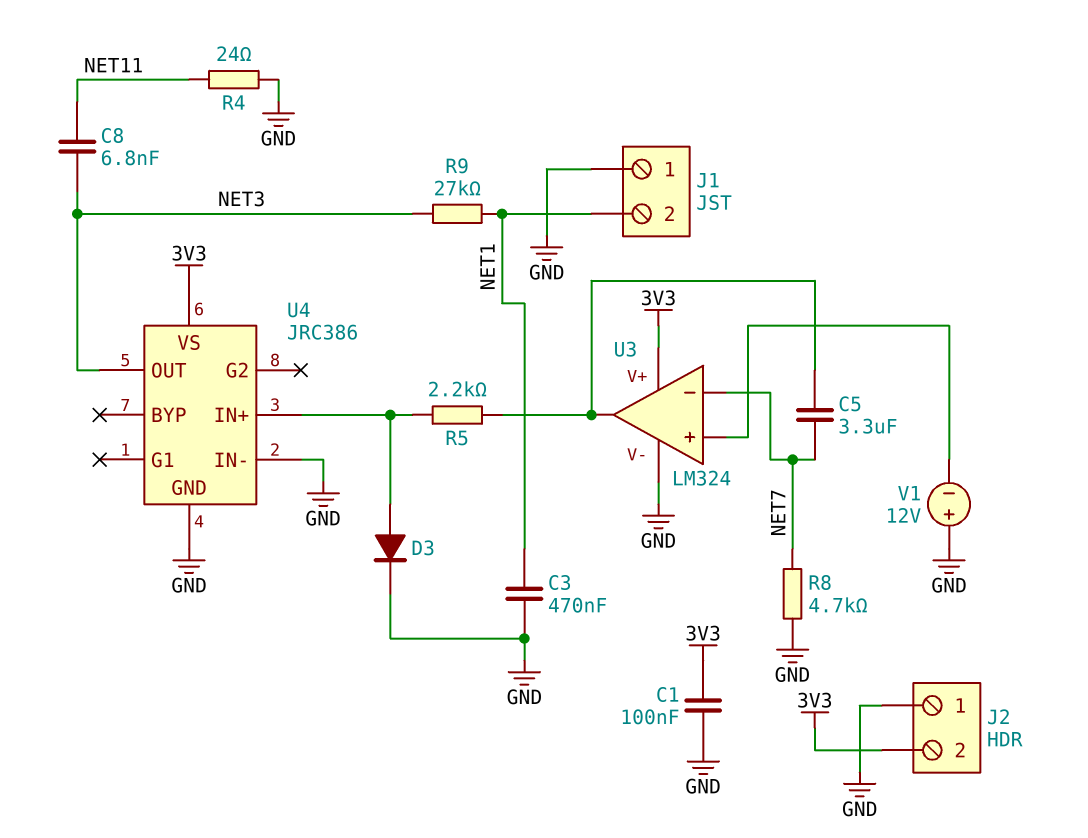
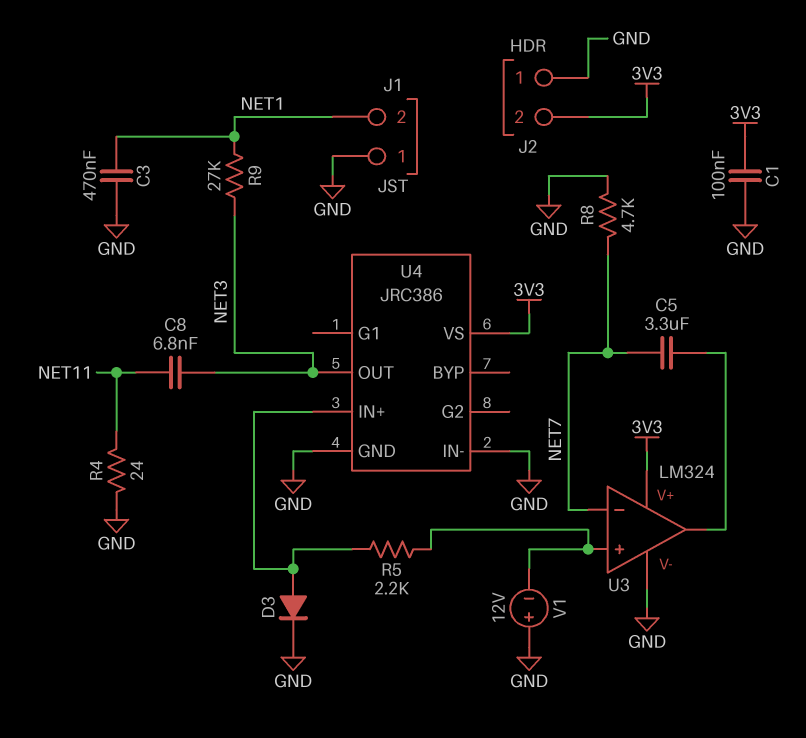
R5: 2.2k (U3/out, U4/IN+) -> 2.2k (U3/in+, U4/IN+)

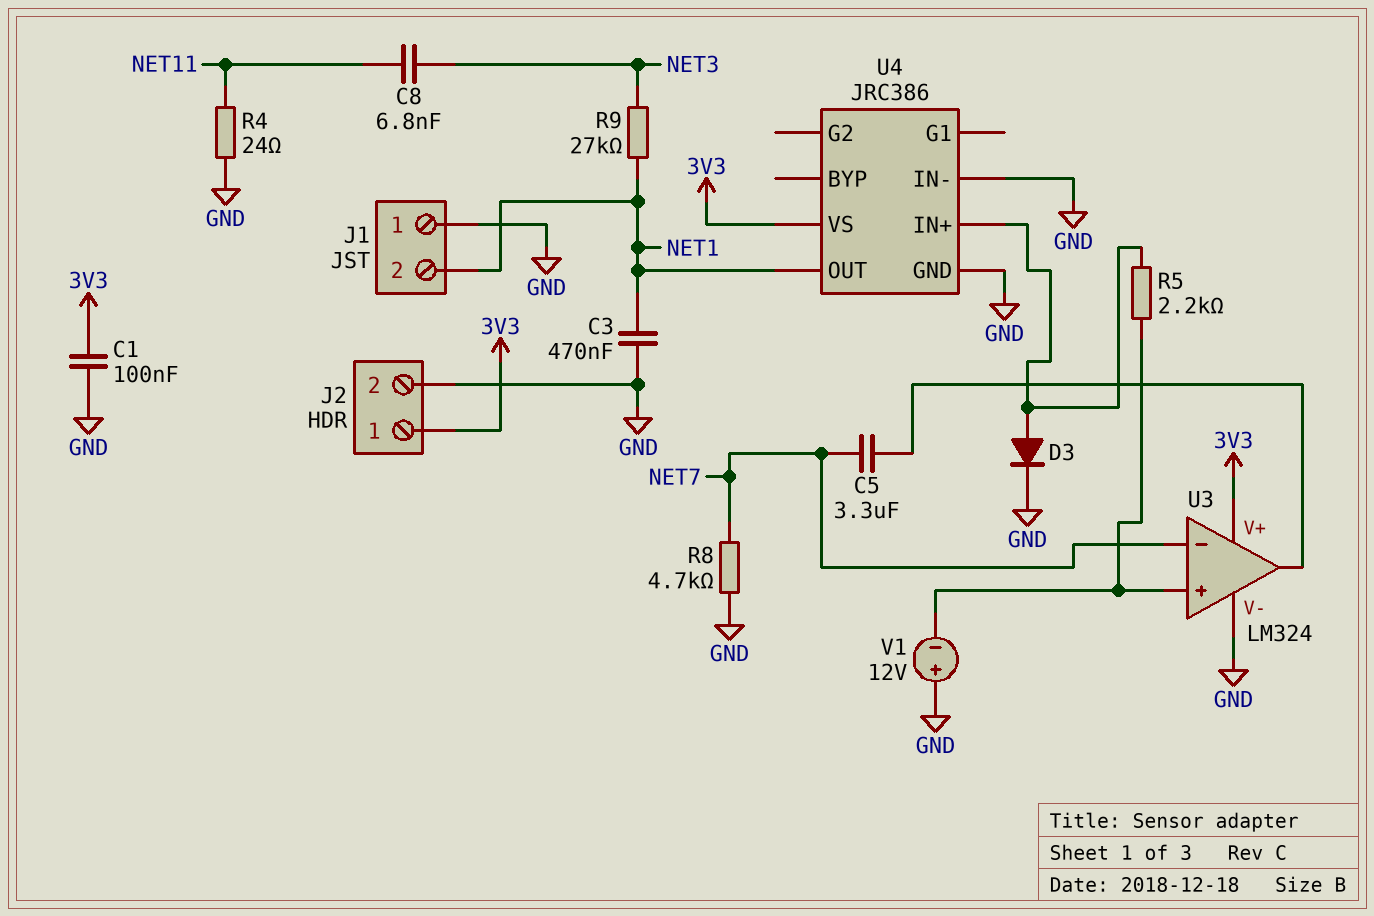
J2 pin 1: GND -> 3V3
J2 pin 2: 3V3 -> GND
U4 pin OUT: NET3 -> NET1

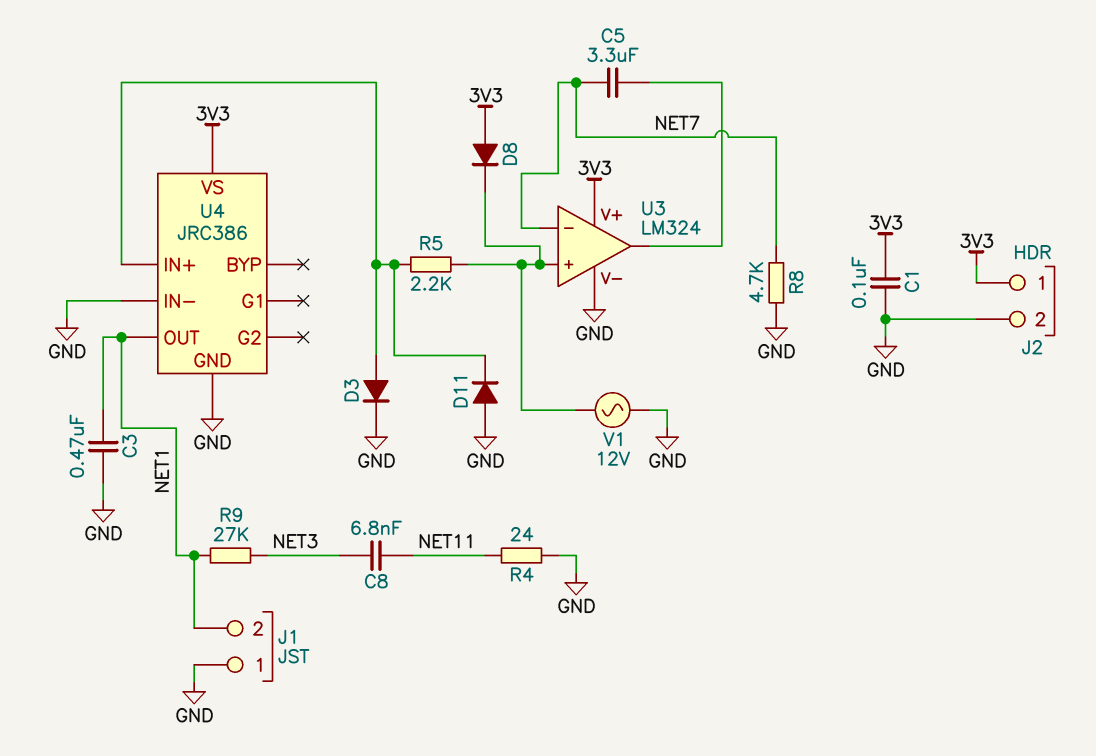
D8: none -> diode (A 3V3, K U3/in+)
D11: none -> diode (A GND, K U4/IN+)
V1: 12V (plus GND, minus U3/in+) -> AC 12V (GND, U3/in+)

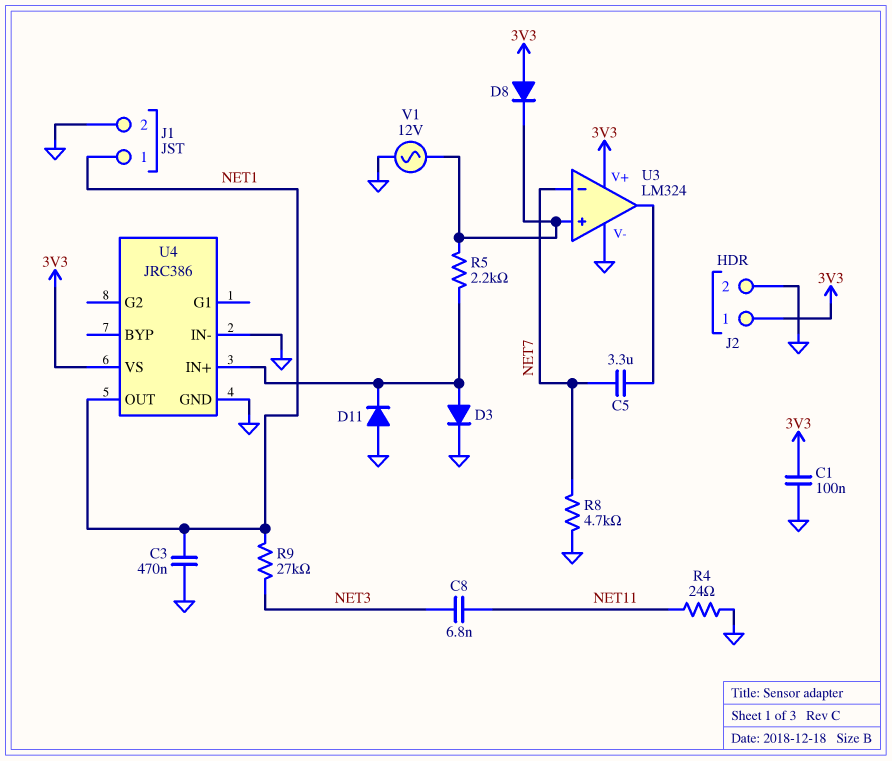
J1 pin 1: GND -> NET1
J1 pin 2: NET1 -> GND

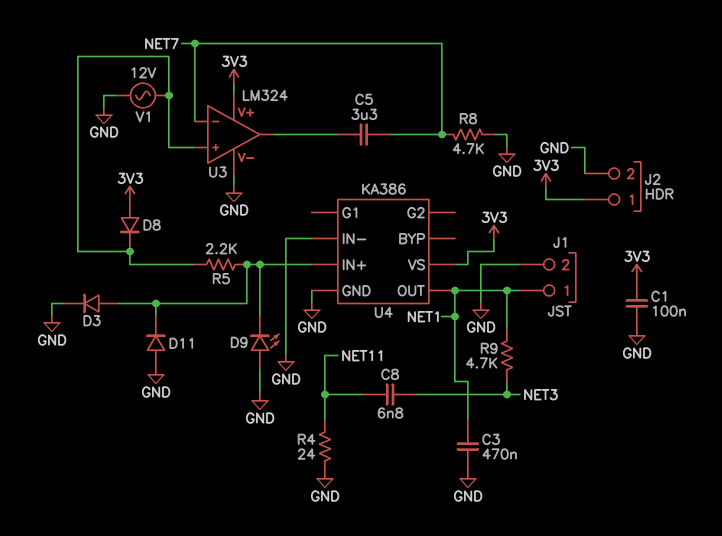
D9: none -> LED (A GND, K U4/IN+)
R9: 27k (NET1, NET3) -> 4.7k (NET1, NET3)
U4: JRC386 -> KA386

